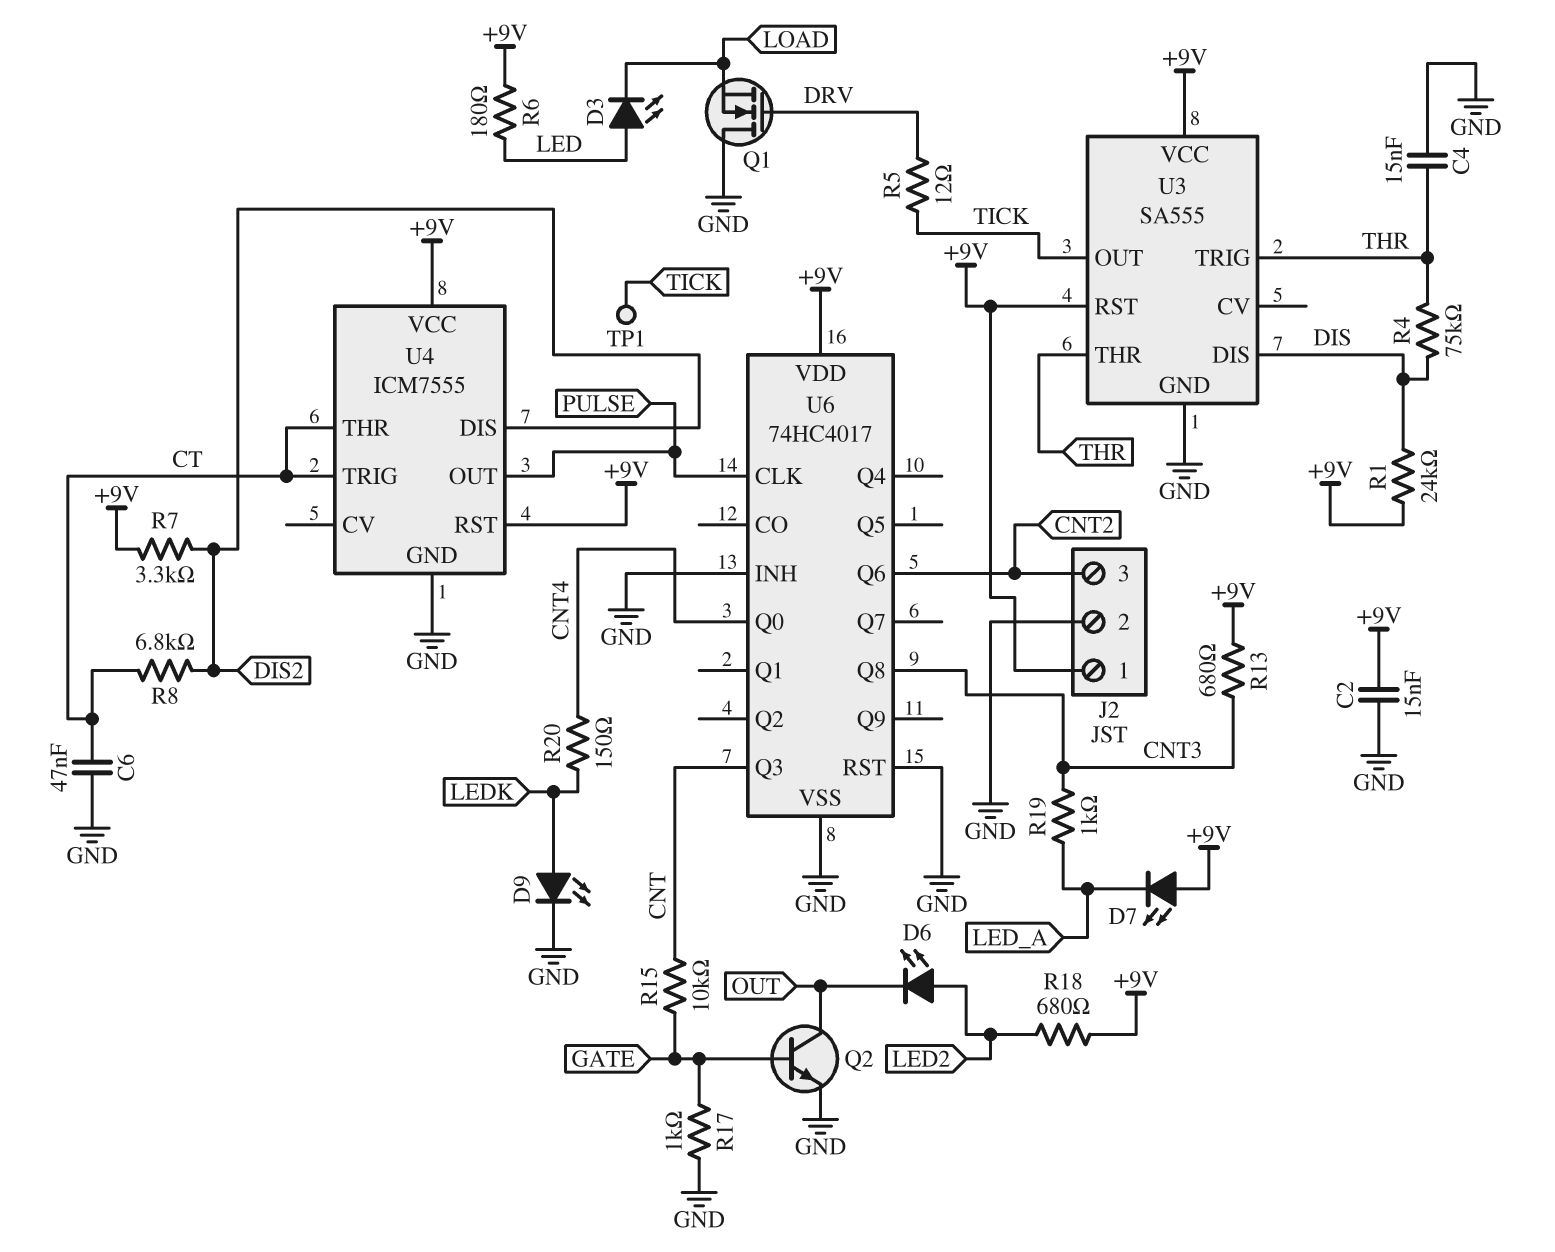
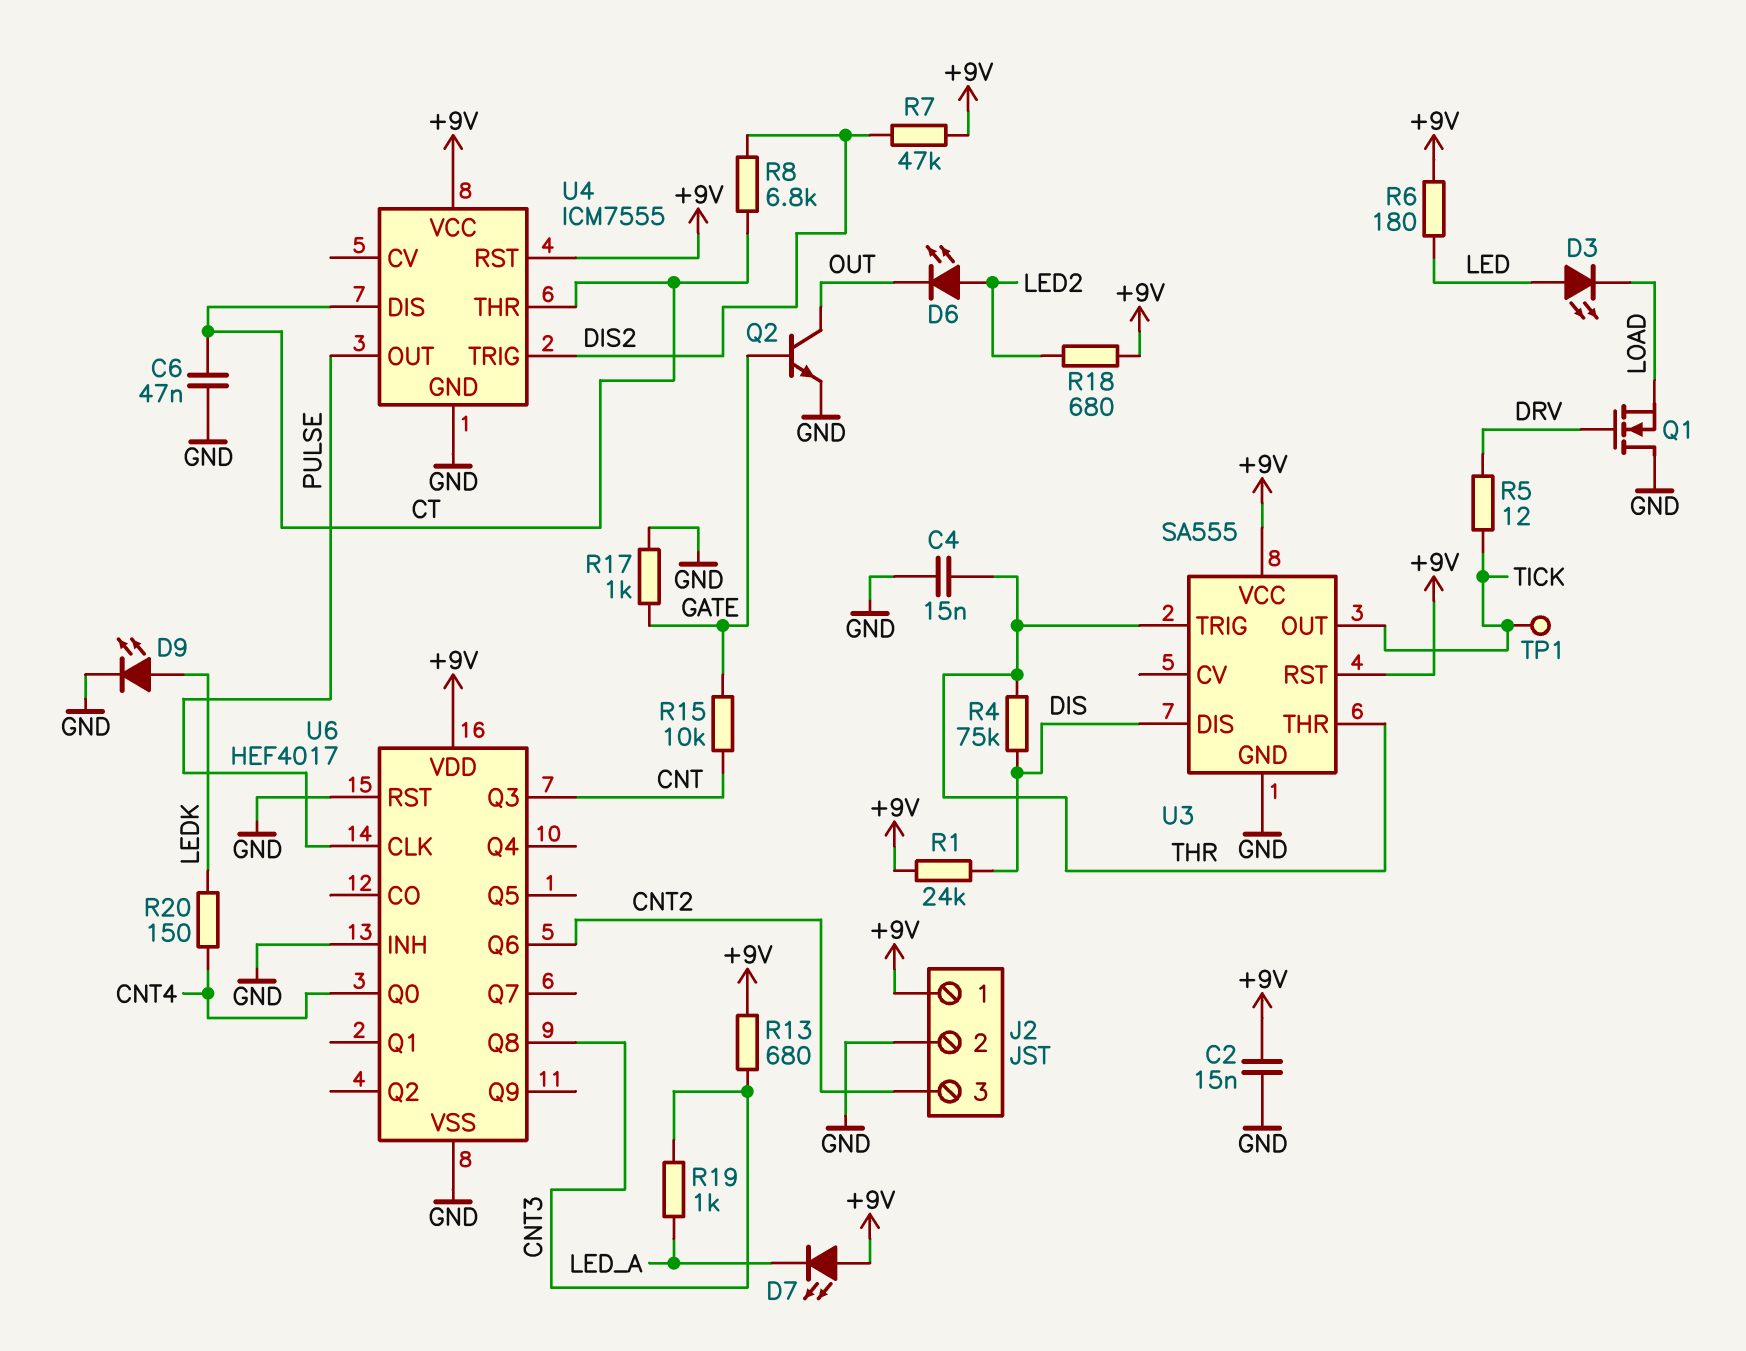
R7: 3.3k (+9V, DIS2) -> 47k (+9V, DIS2)
U4 pin DIS: DIS2 -> CT
U4 pin TRIG: CT -> DIS2
U6: 74HC4017 -> HEF4017

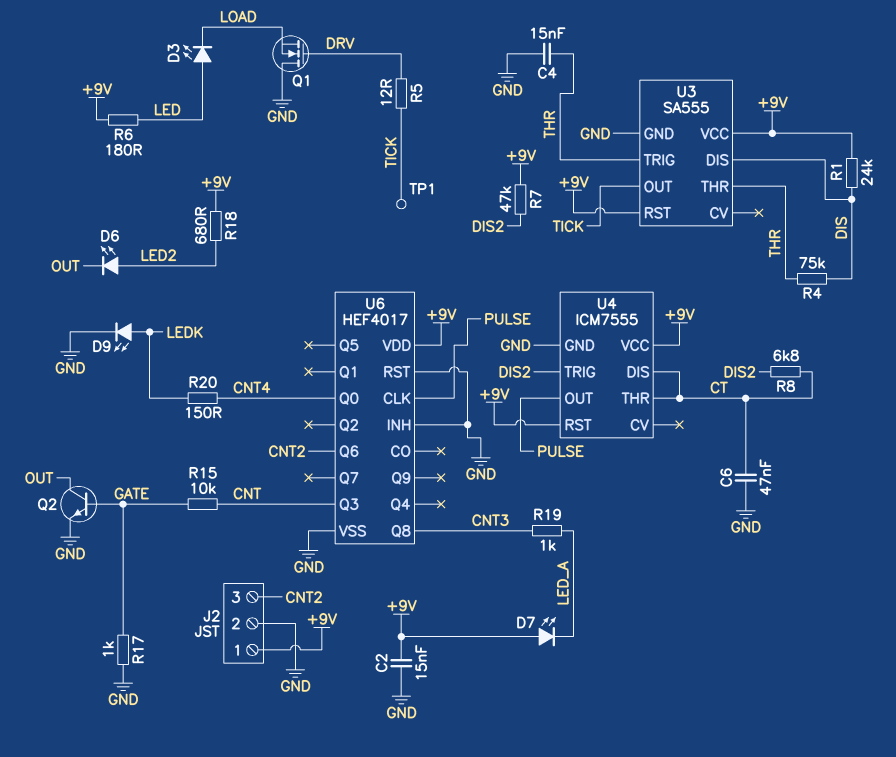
R13: 680 (+9V, CNT3) -> none

